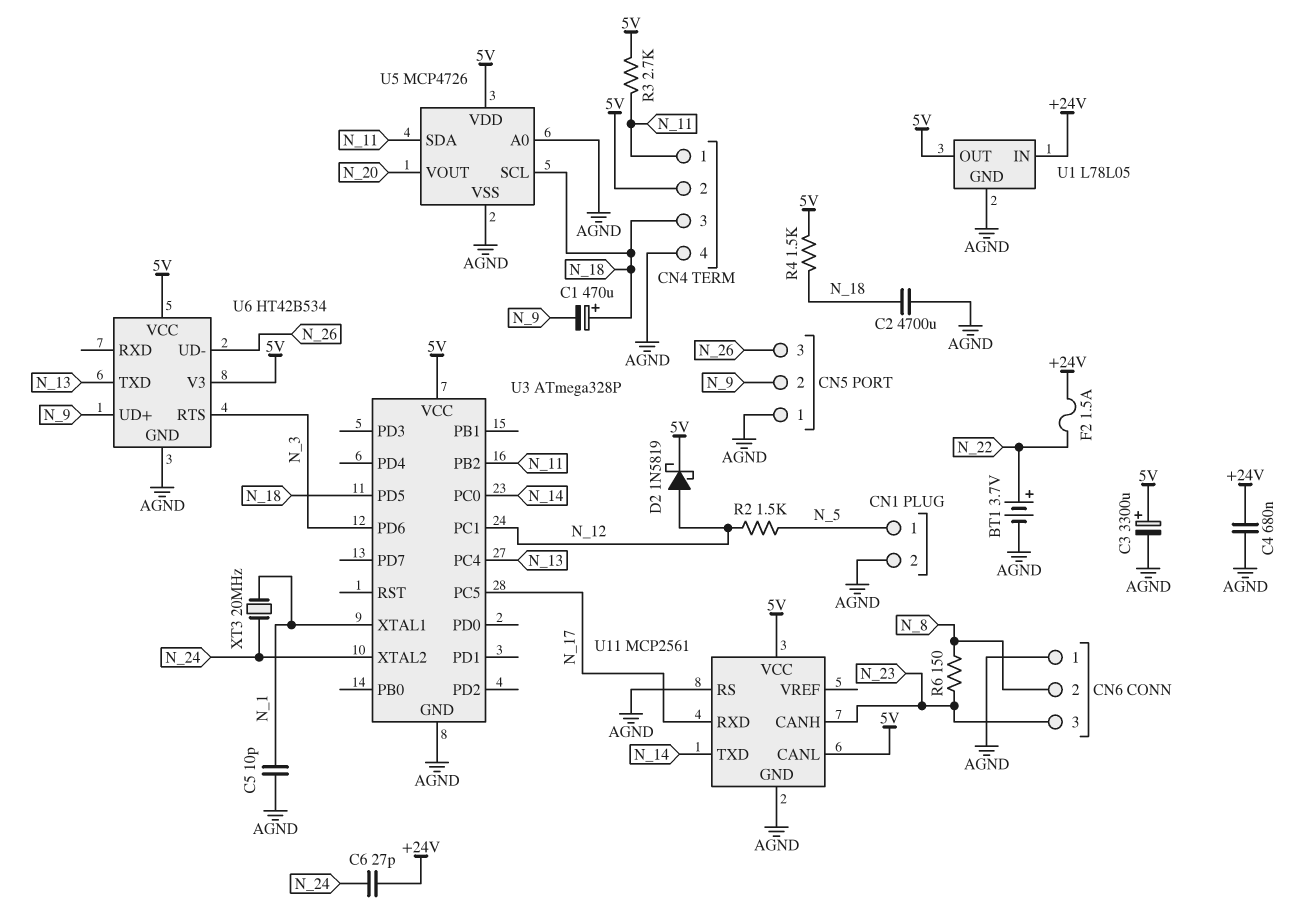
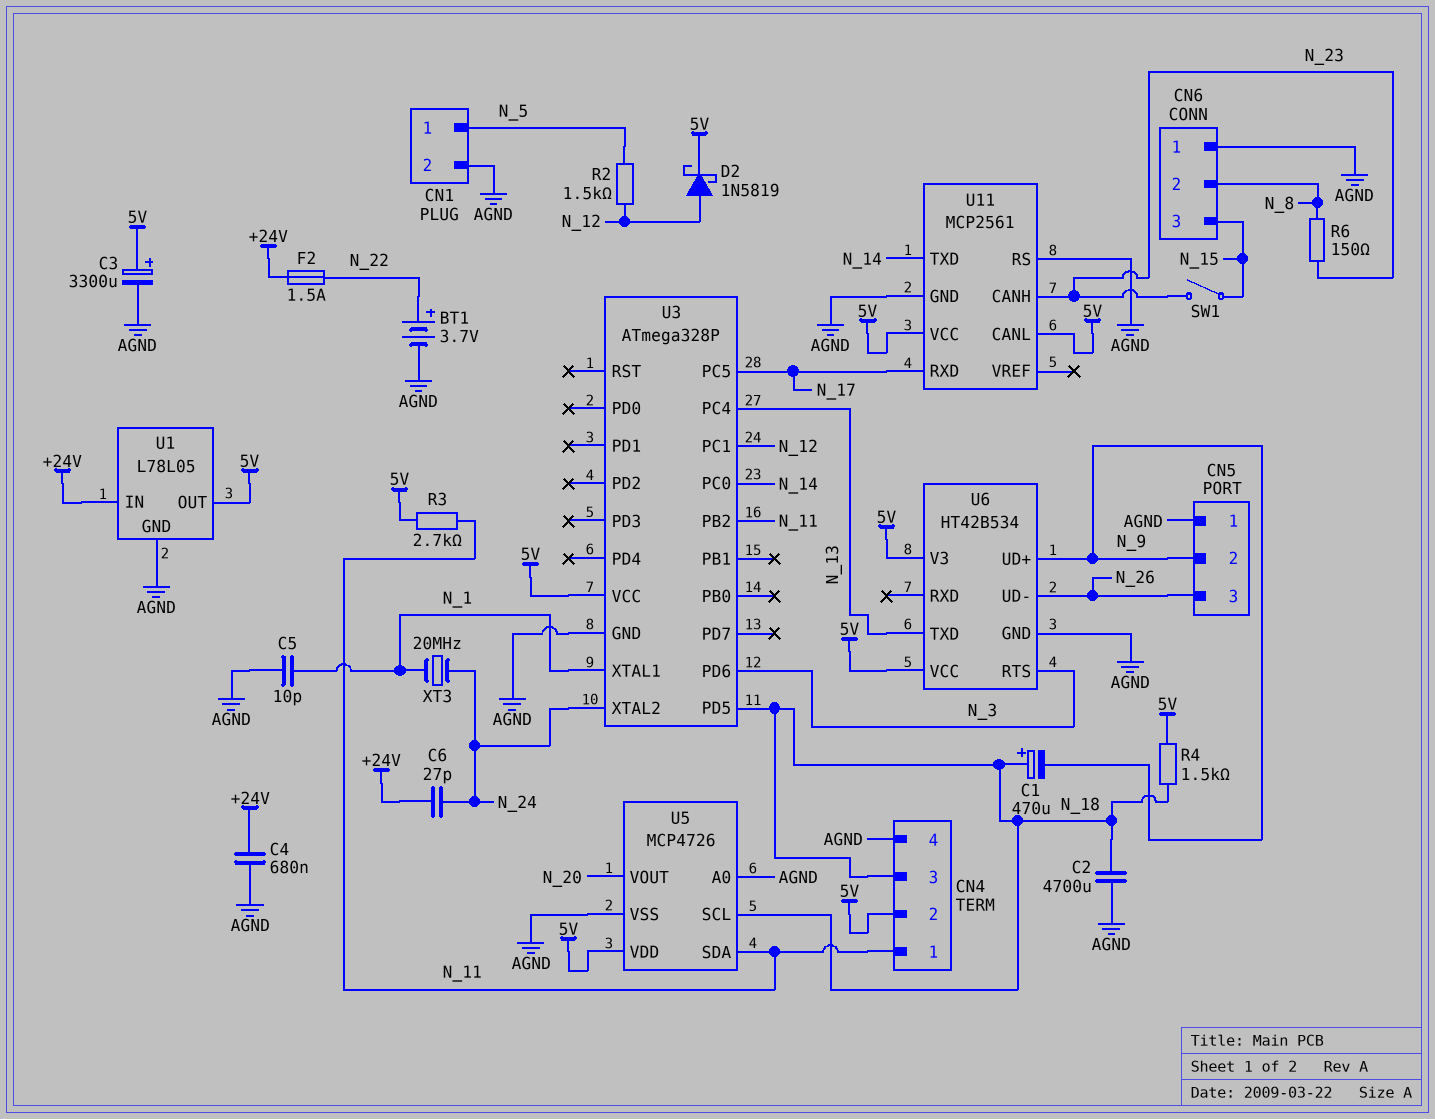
CN6 pin 3: N_23 -> N_15
SW1: none -> switch (N_15, N_23)

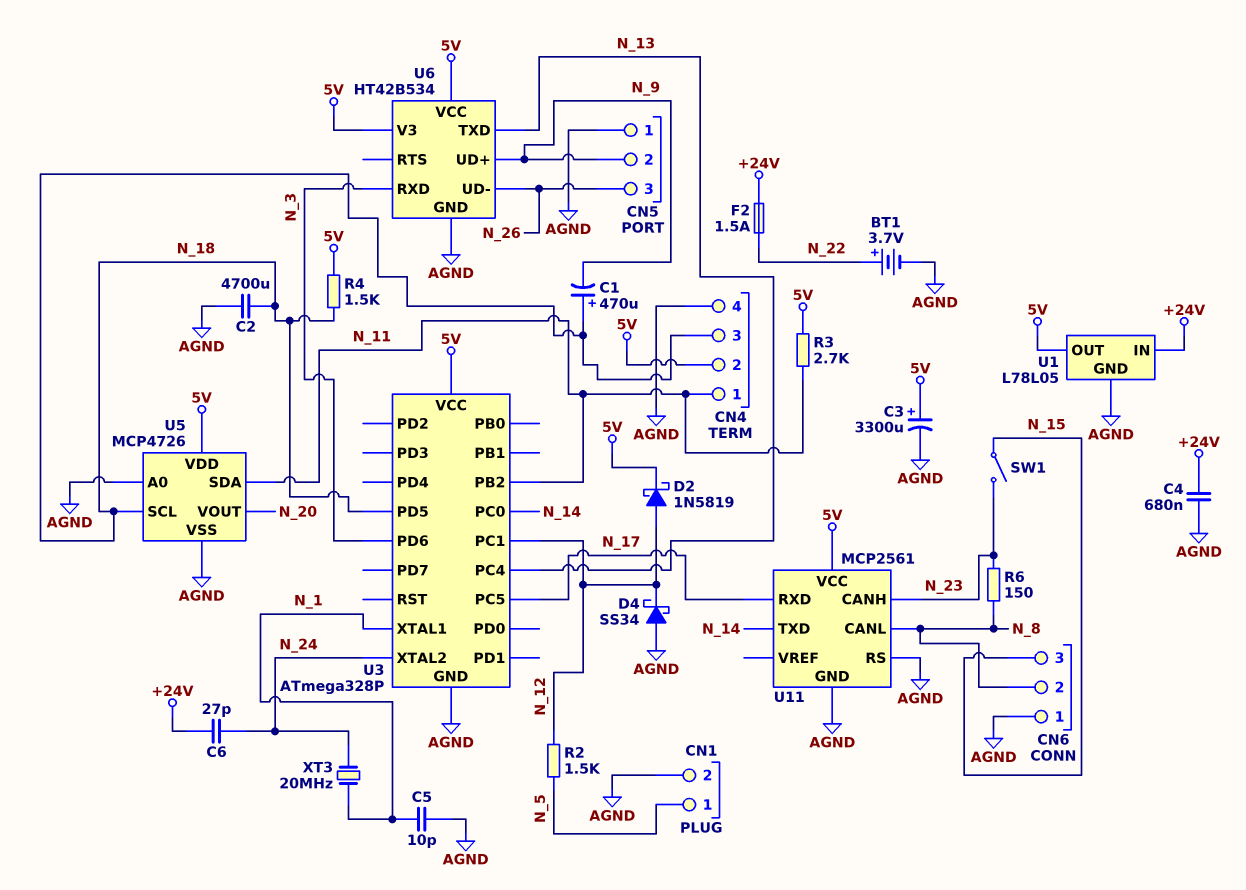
D4: none -> schottky SS34 (A AGND, K N_12)
U6 pin RTS: N_3 -> none
U6 pin RXD: none -> N_3
U11 pin CANL: 5V -> N_8

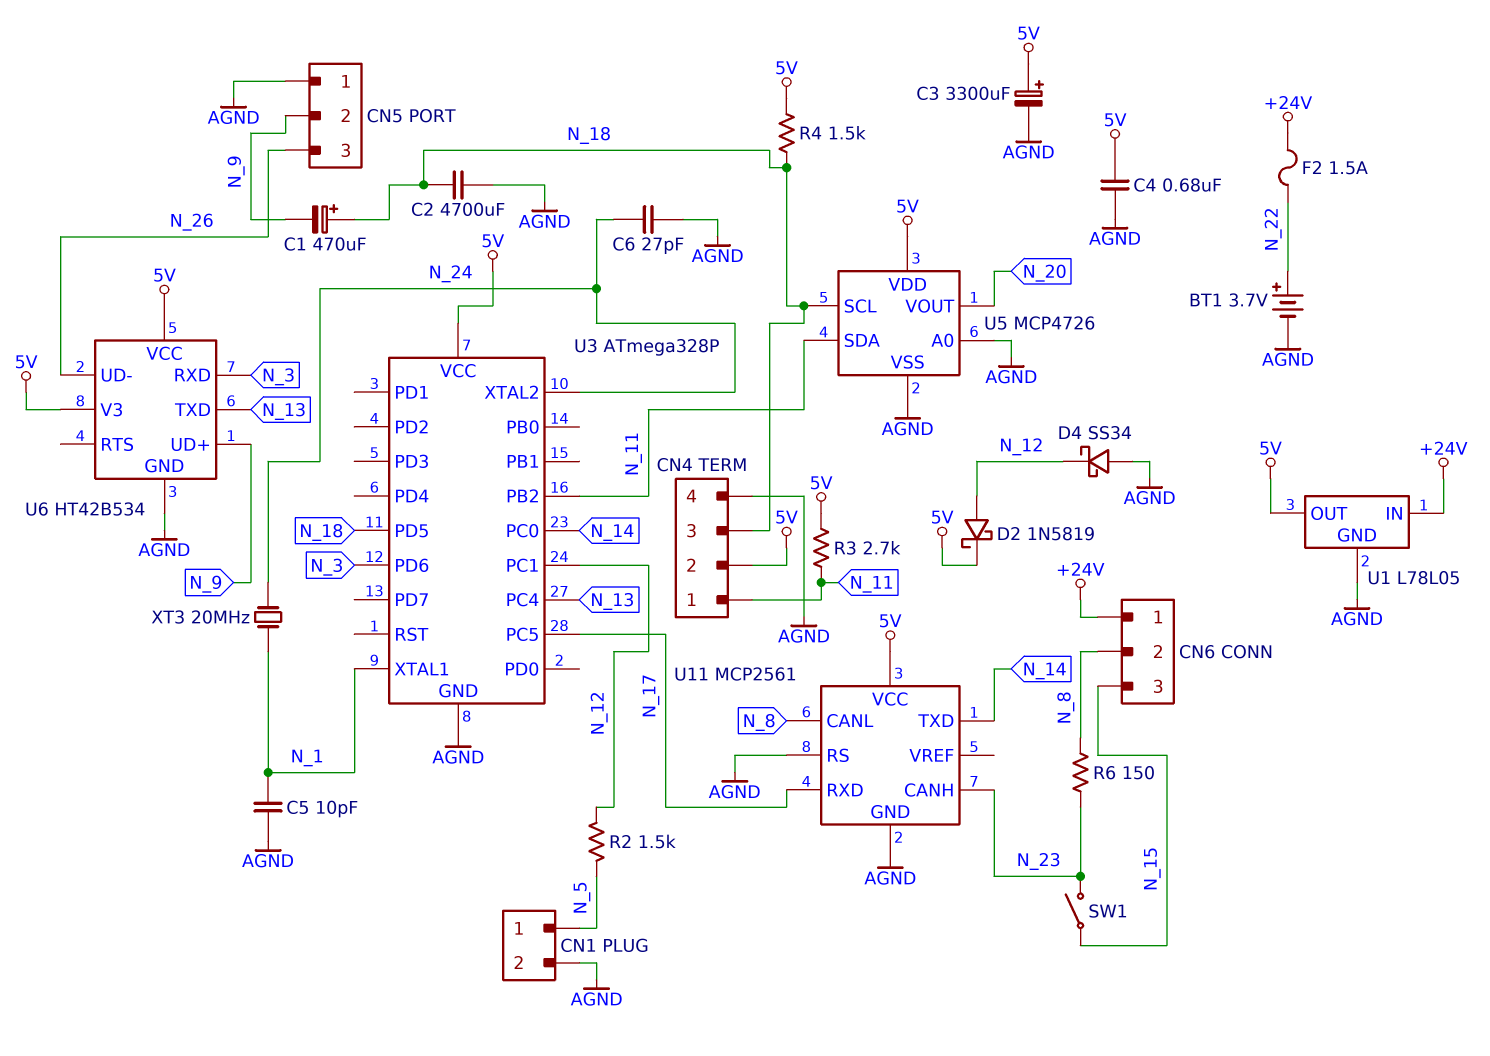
C4: 680nF (+24V, AGND) -> 680nF (5V, AGND)
C6: 27pF (+24V, N_24) -> 27pF (AGND, N_24)
CN6 pin 1: AGND -> +24V

